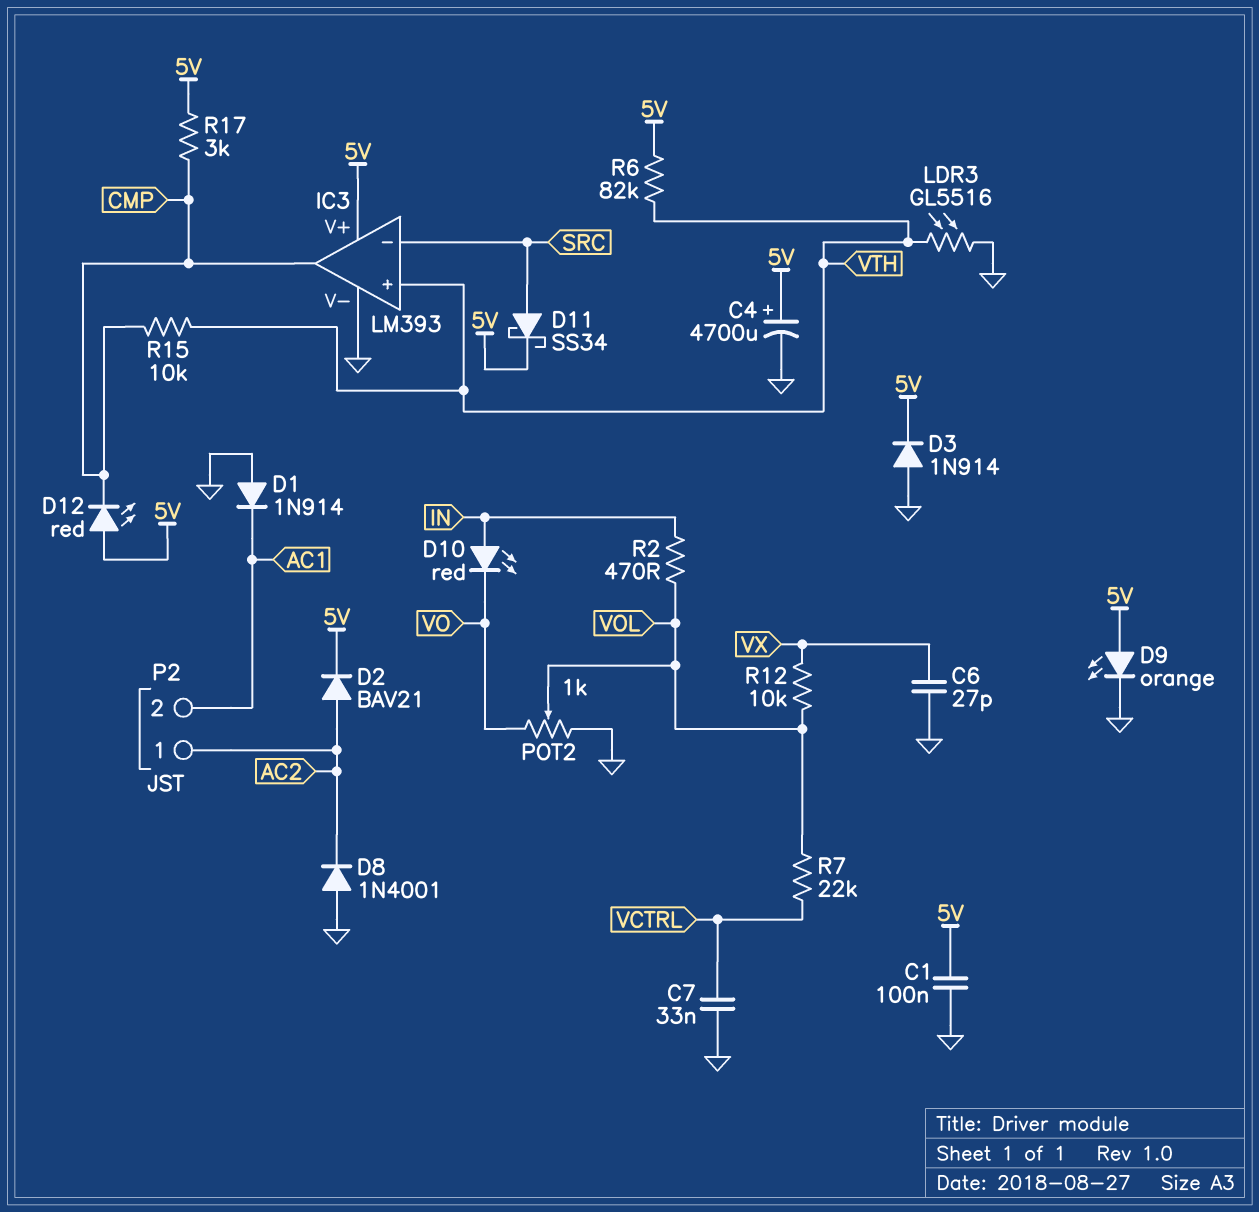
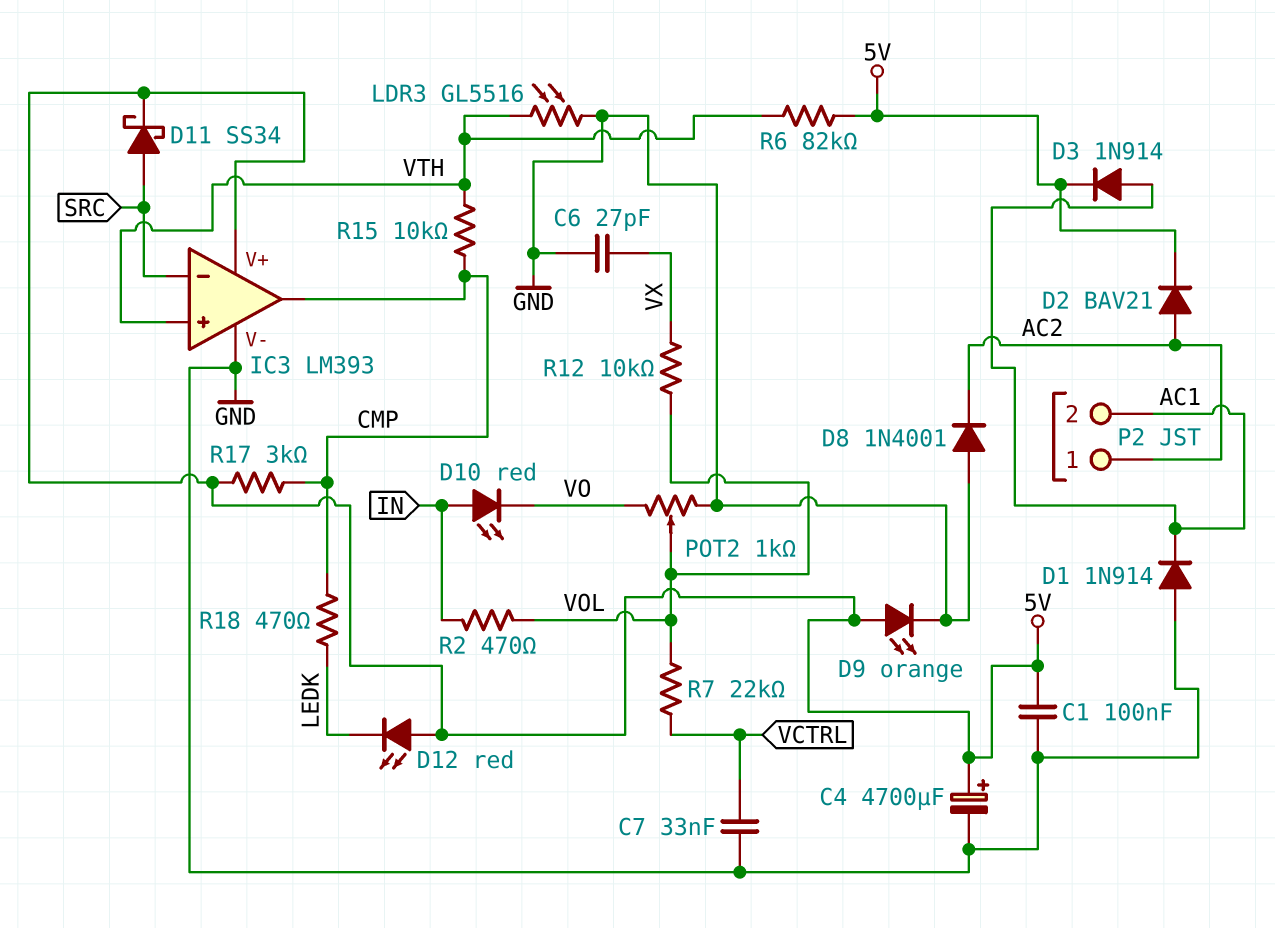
D3: diode 1N914 (A GND, K 5V) -> diode 1N914 (A AC1, K 5V)
D12: LED red (A 5V, K CMP) -> LED red (A 5V, K LEDK)
R18: none -> 470 (CMP, LEDK)

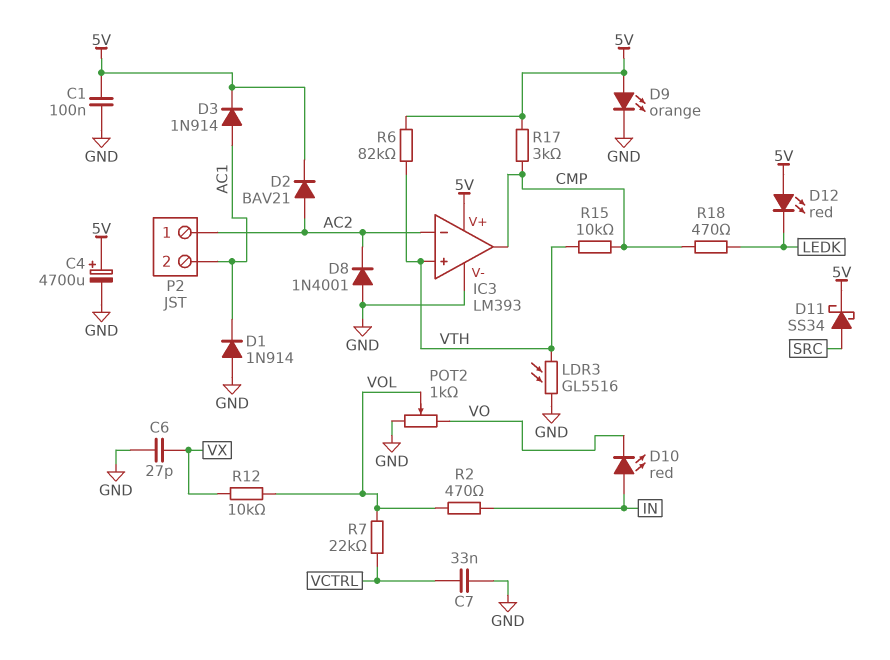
IC3 pin in-: SRC -> AC2

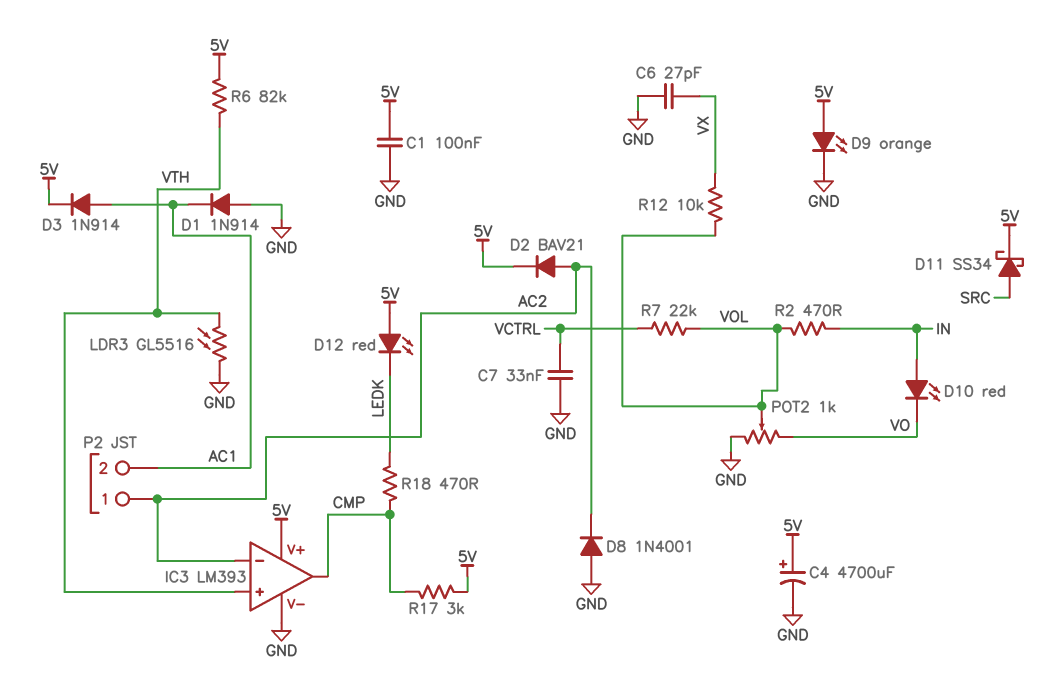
R15: 10k (CMP, VTH) -> none

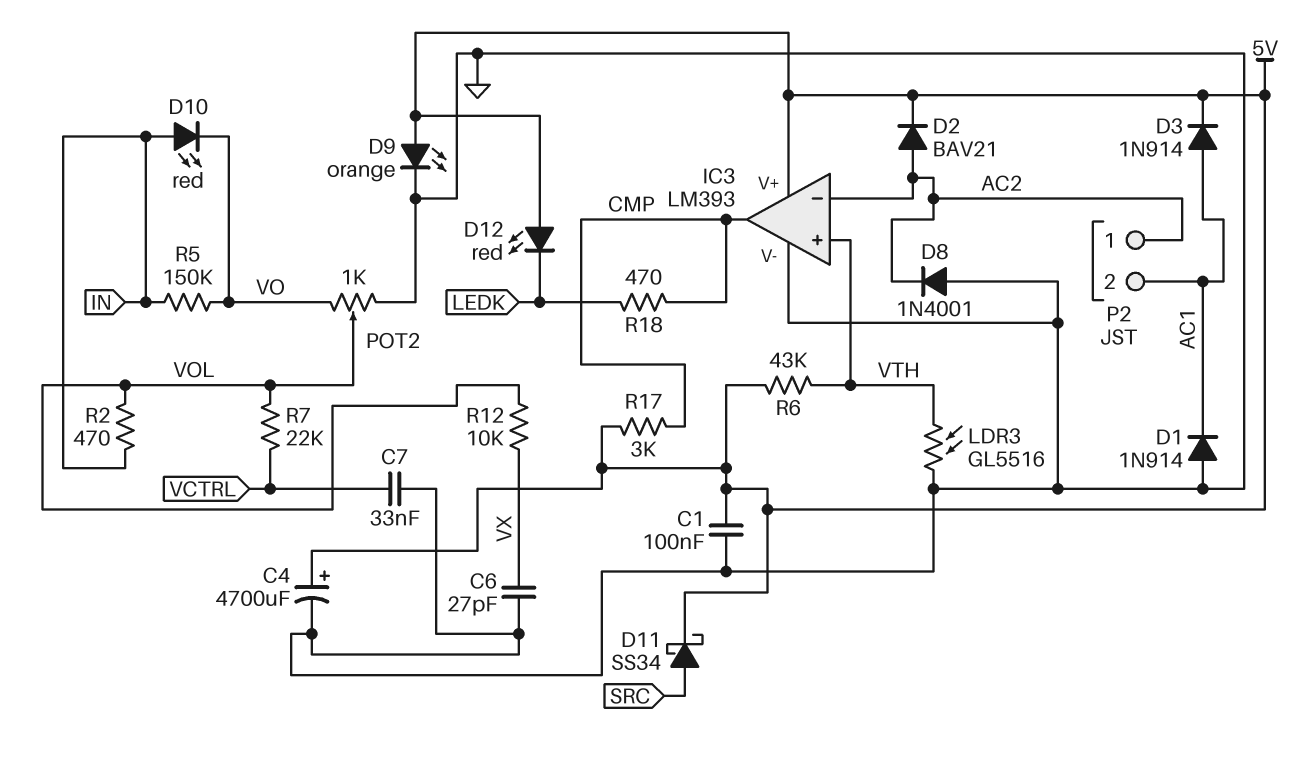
R5: none -> 150k (IN, VO)
R6: 82k (5V, VTH) -> 43k (5V, VTH)

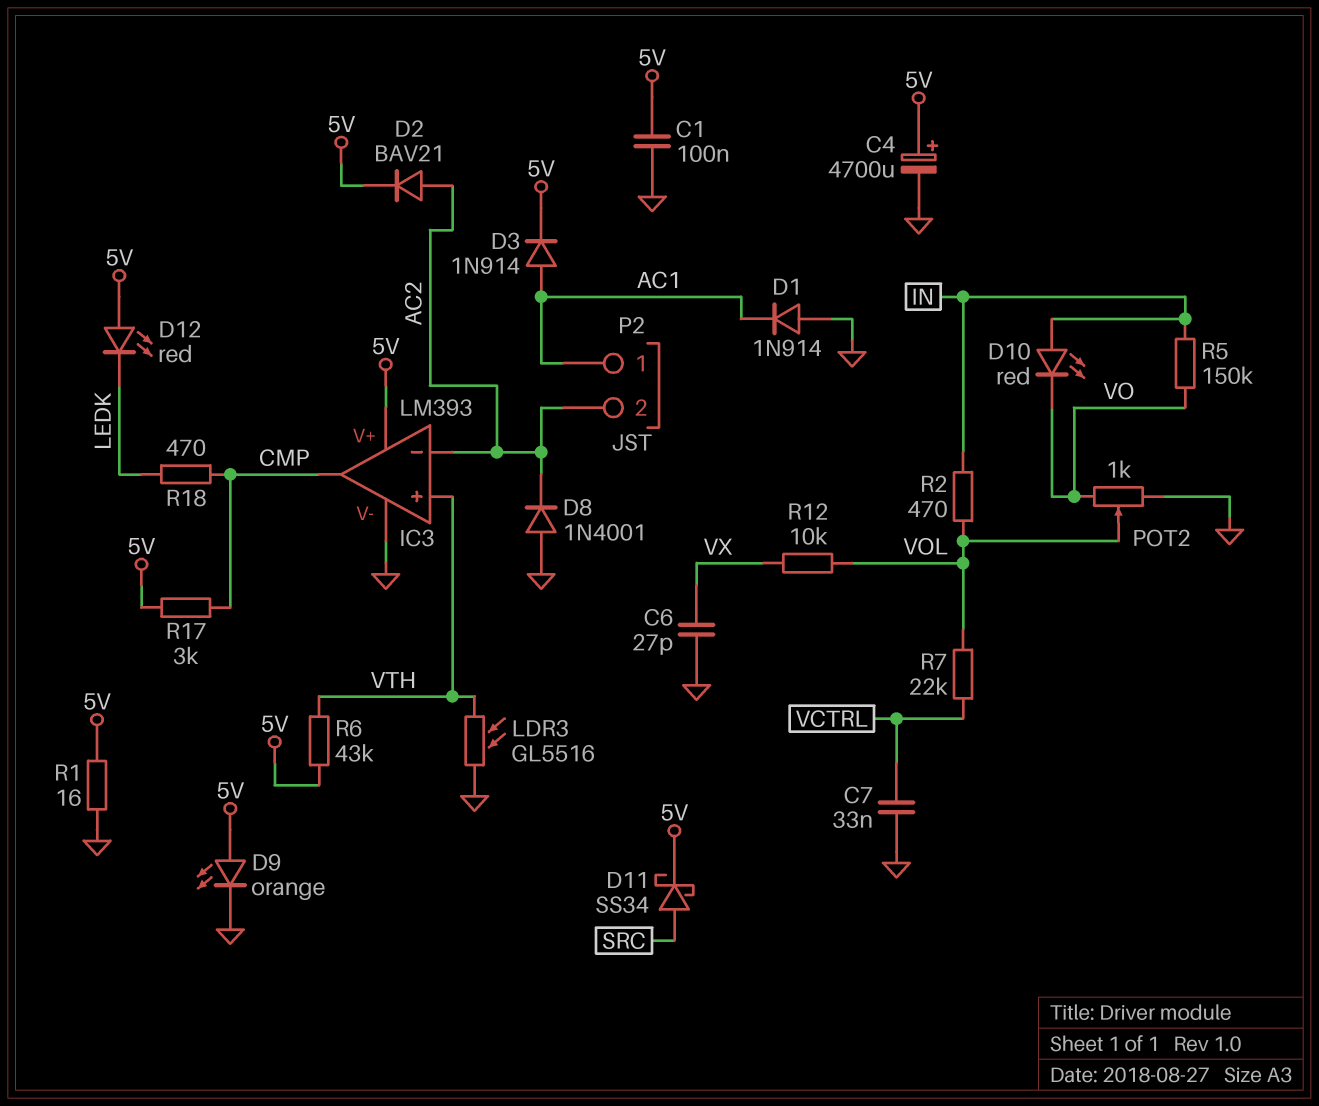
P2 pin 1: AC2 -> AC1
P2 pin 2: AC1 -> AC2
R1: none -> 16 (5V, GND)

